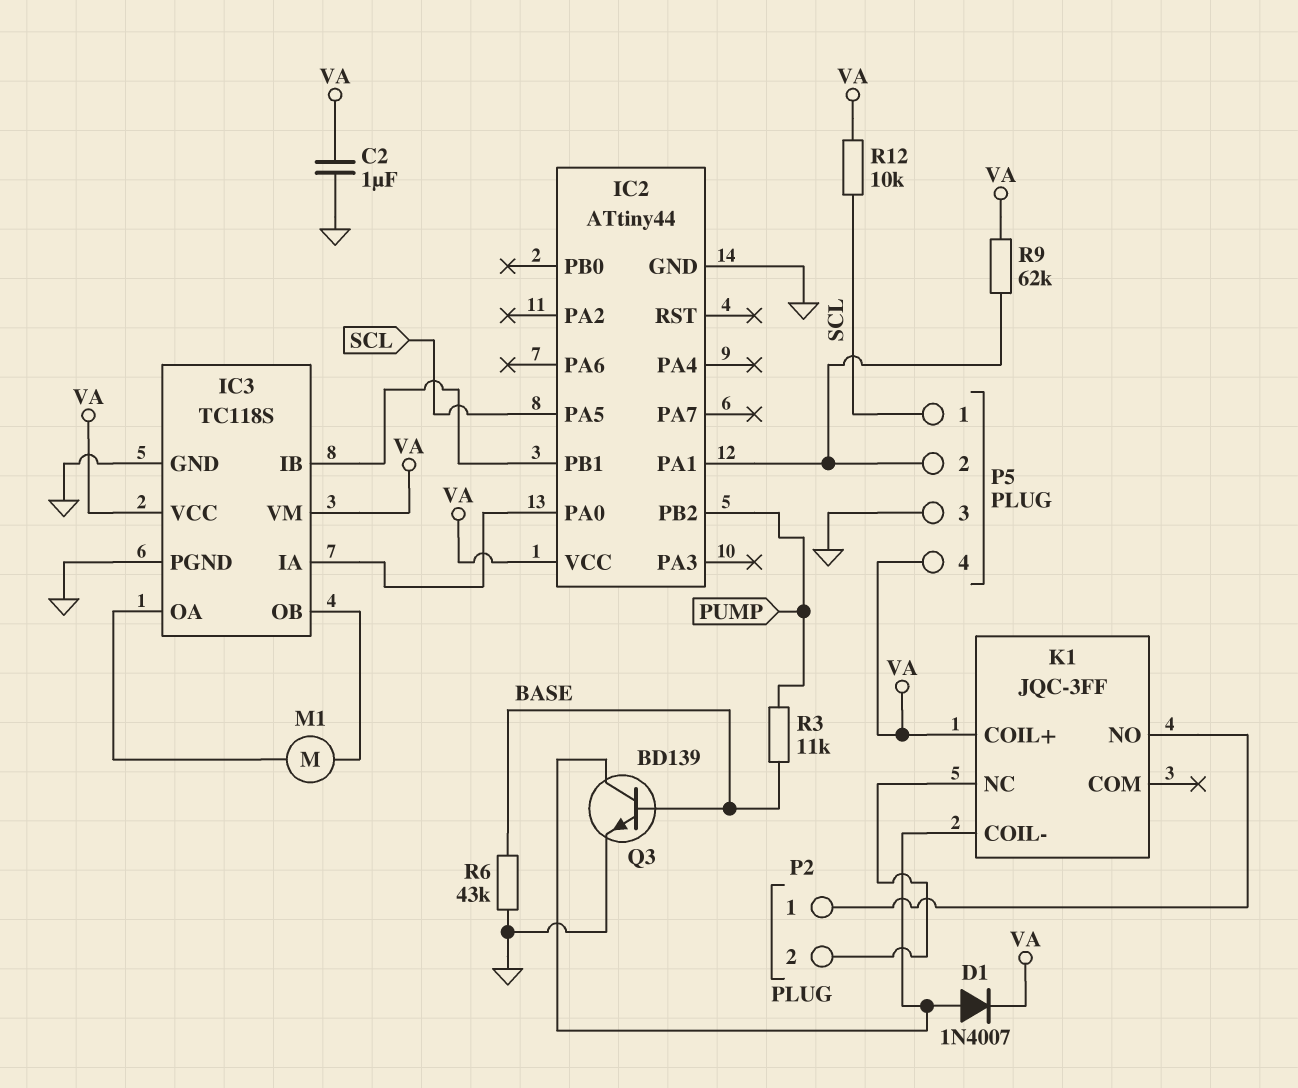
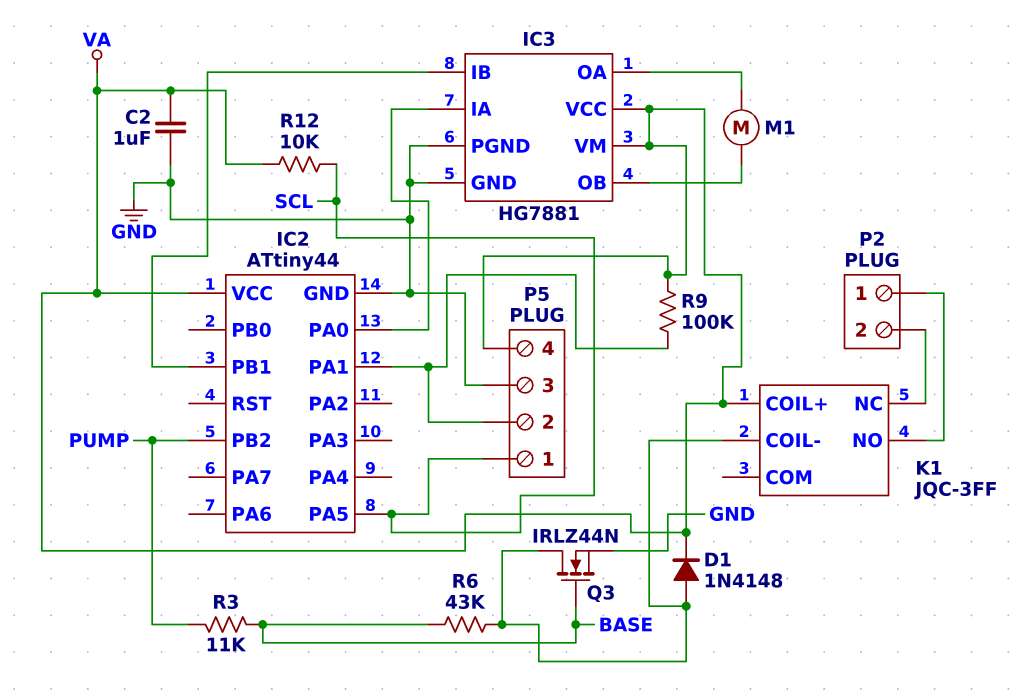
D1: diode 1N4007 (A K1/COIL-, K VA) -> diode 1N4148 (A K1/COIL-, K VA)
IC3: TC118S -> HG7881
Q3: NPN BD139 (B BASE, C K1/COIL-, E GND) -> NMOS IRLZ44N (G BASE, D K1/COIL-, S GND)
R6: 43k (BASE, GND) -> 43k (BASE, K1/COIL-)
R9: 62k (IC2/PA1, VA) -> 100k (IC2/PA1, VA)

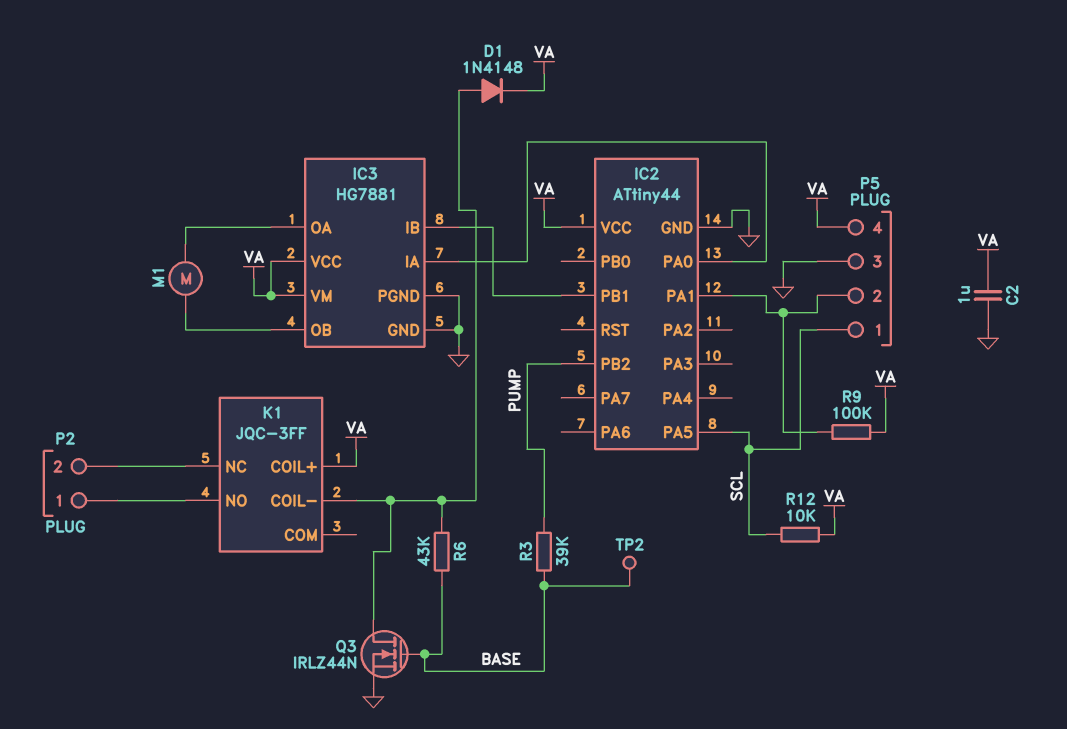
R3: 11k (BASE, PUMP) -> 39k (BASE, PUMP)
TP2: none -> test point (BASE)

